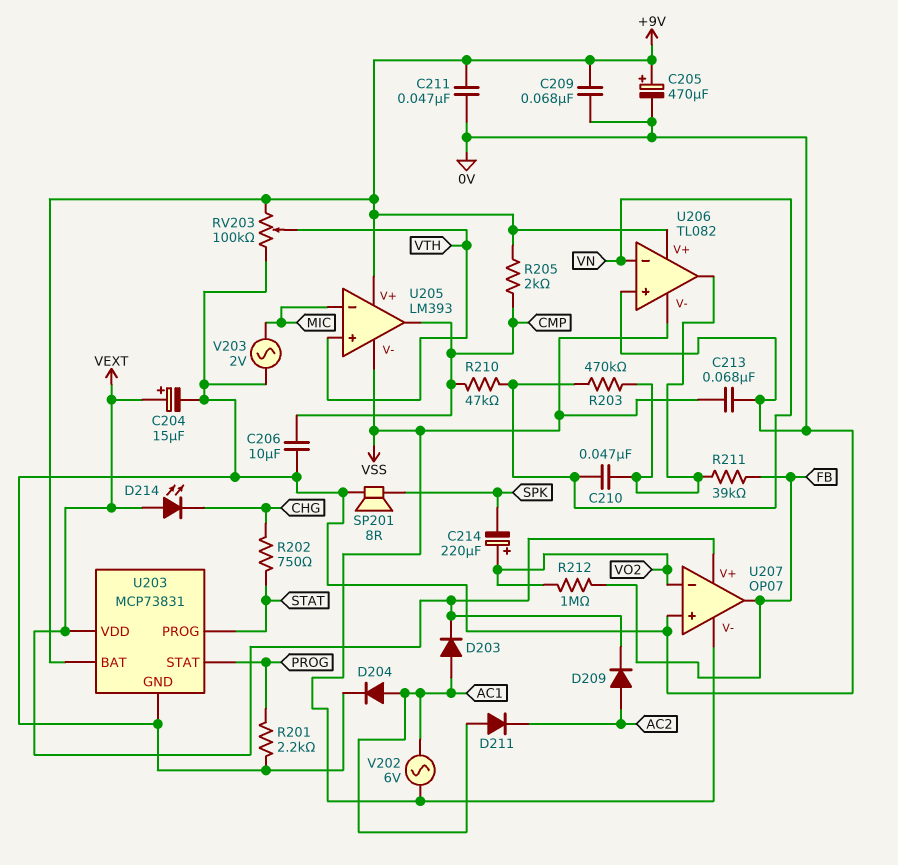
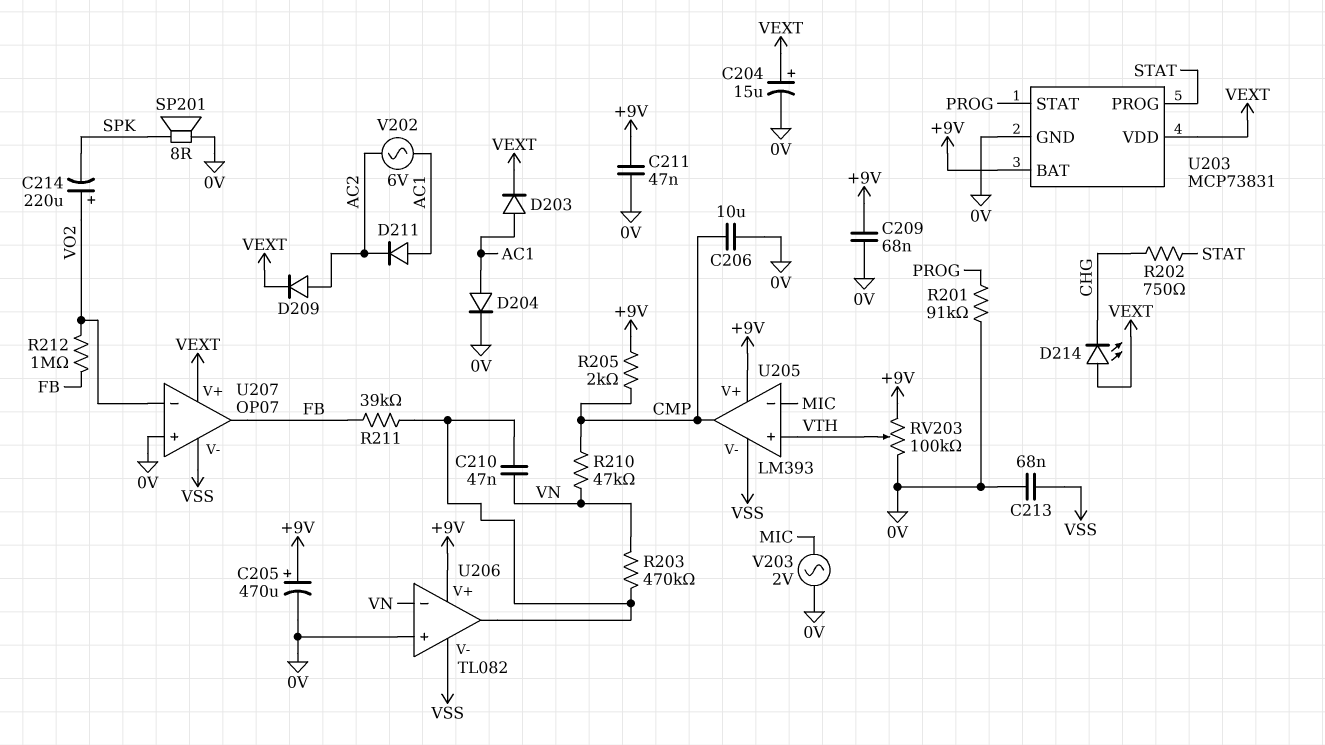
R201: 2.2k (0V, PROG) -> 91k (0V, PROG)
V202: AC 6V (AC1, VSS) -> AC 6V (AC1, AC2)

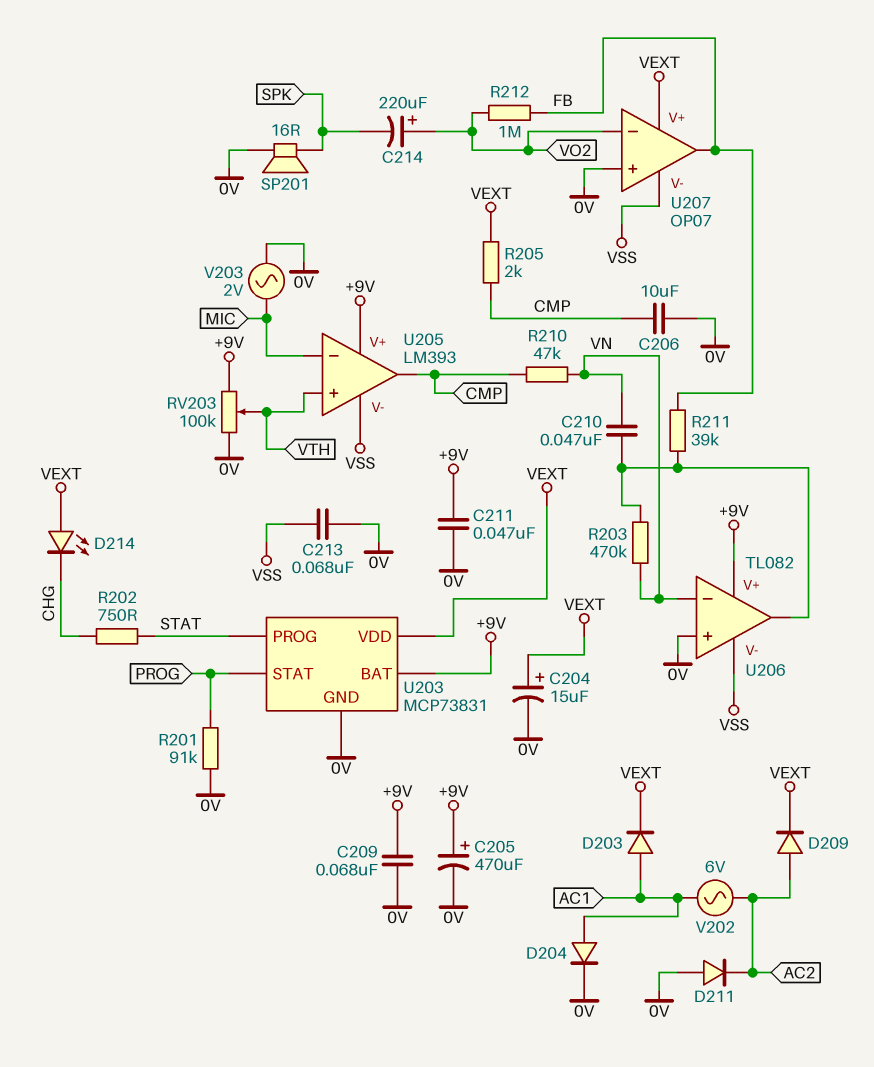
D211: diode (A AC1, K AC2) -> diode (A 0V, K AC2)
R205: 2k (+9V, CMP) -> 2k (CMP, VEXT)
SP201: speaker 8R (0V, SPK) -> speaker 16R (0V, SPK)

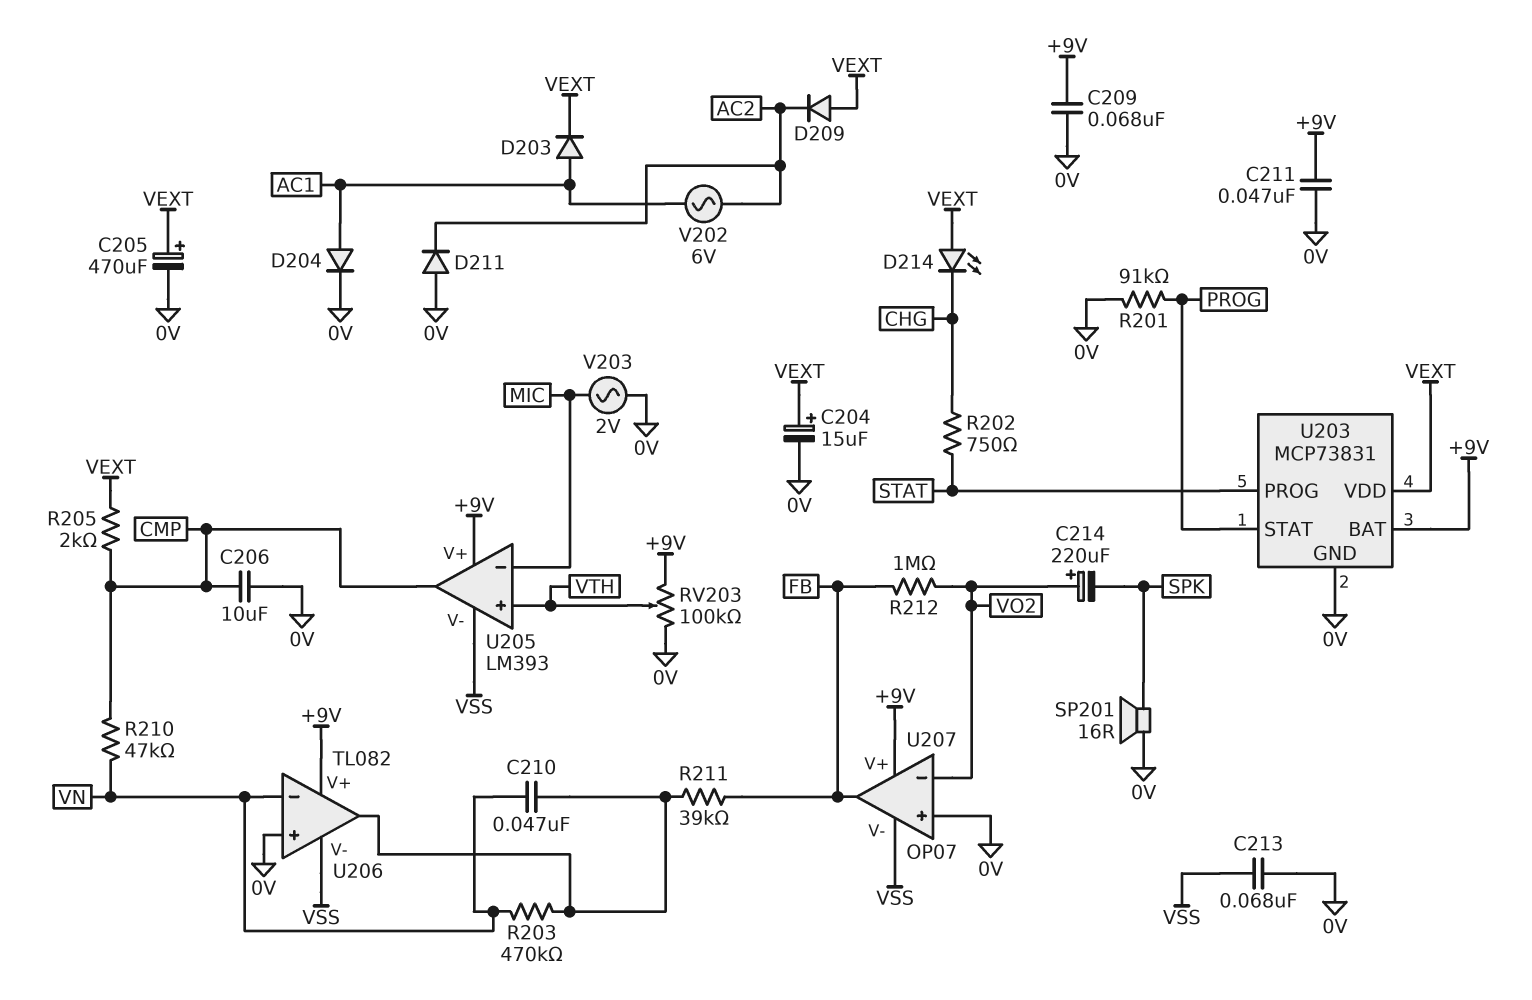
C205: 470uF (plus +9V, minus 0V) -> 470uF (plus VEXT, minus 0V)
D209: diode (A AC2, K VEXT) -> diode (A VEXT, K AC2)
U207 pin V+: VEXT -> +9V

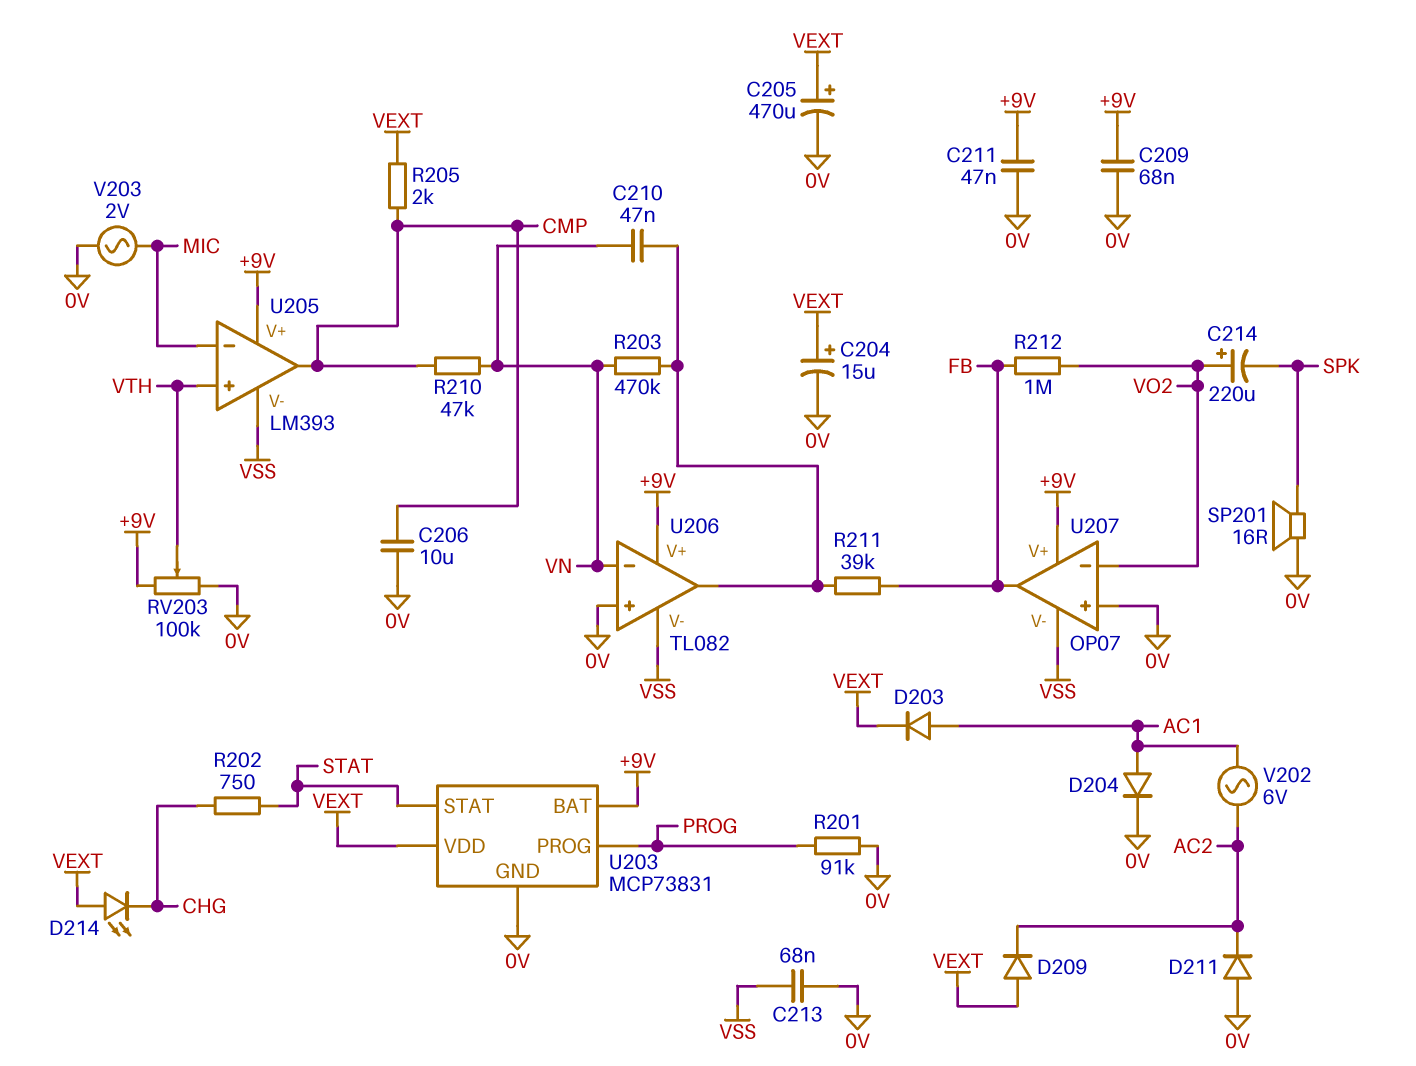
U203 pin PROG: STAT -> PROG
U203 pin STAT: PROG -> STAT

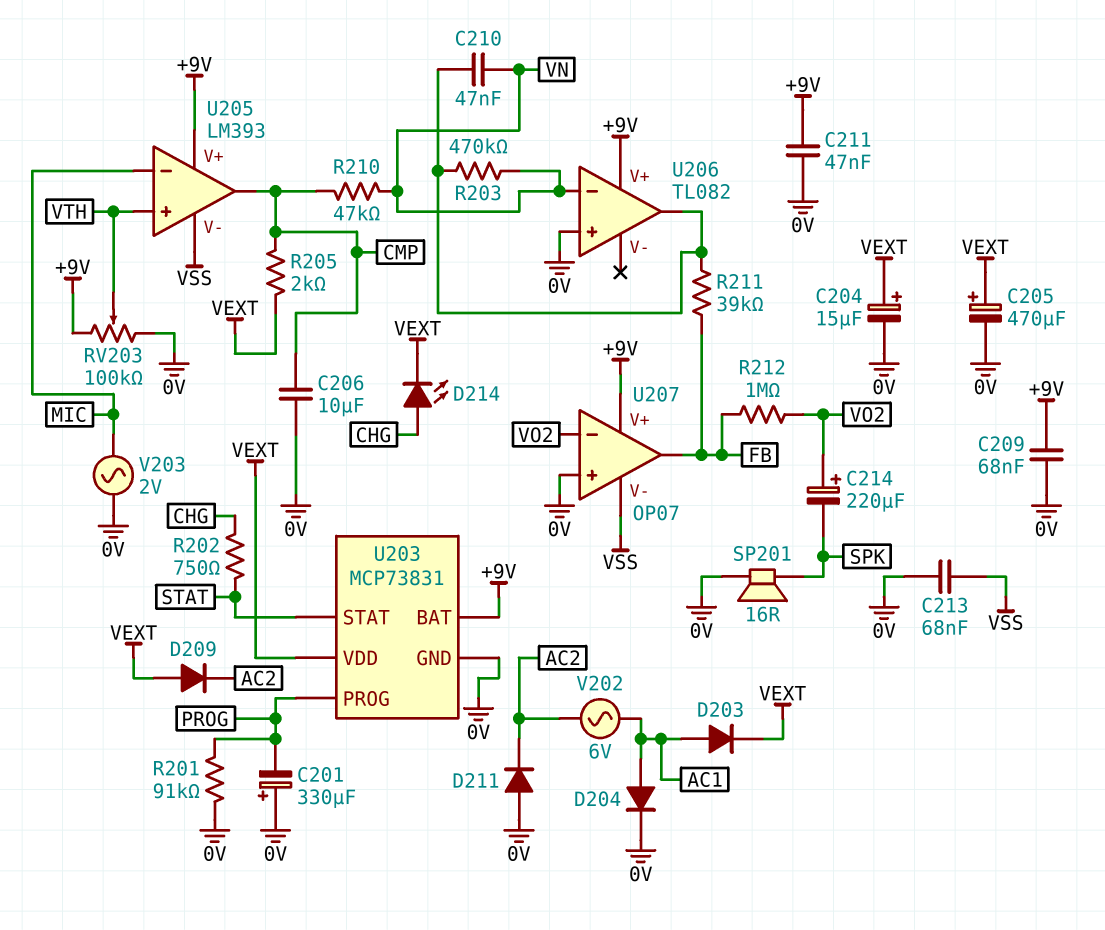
C201: none -> 330uF (plus 0V, minus PROG)
D214: LED (A VEXT, K CHG) -> LED (A CHG, K VEXT)
U206 pin V-: VSS -> none

